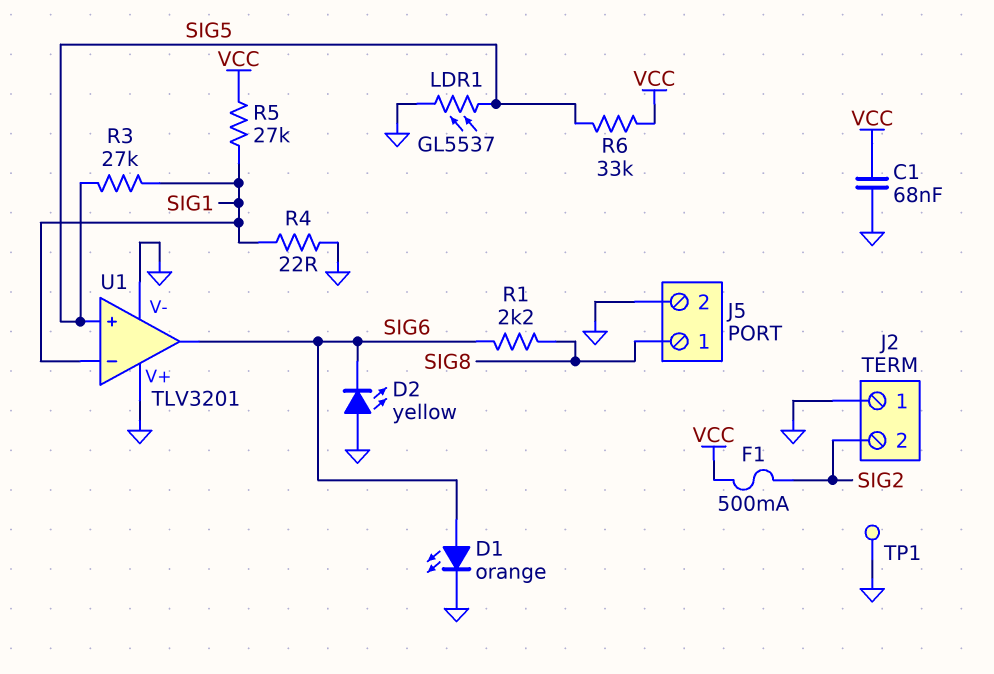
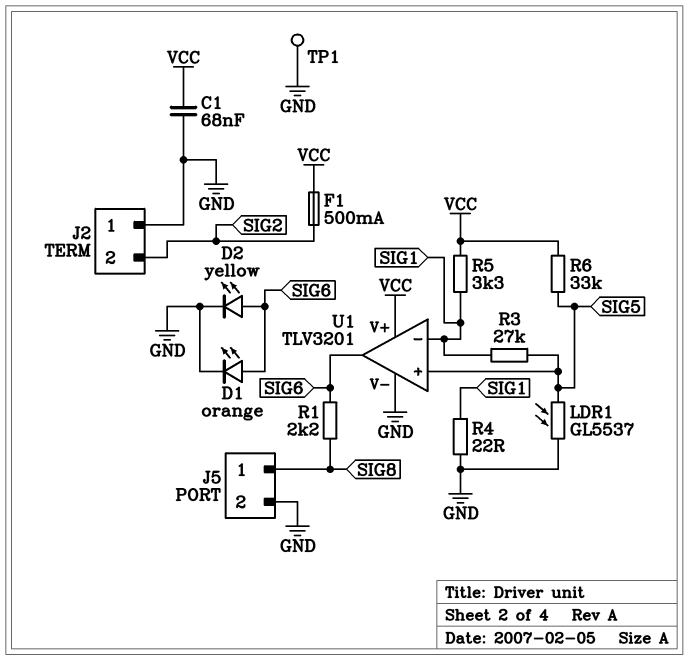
D2: LED yellow (A GND, K SIG6) -> LED yellow (A SIG6, K GND)
R5: 27k (SIG1, VCC) -> 3.3k (SIG1, VCC)
U1 pin V+: GND -> VCC

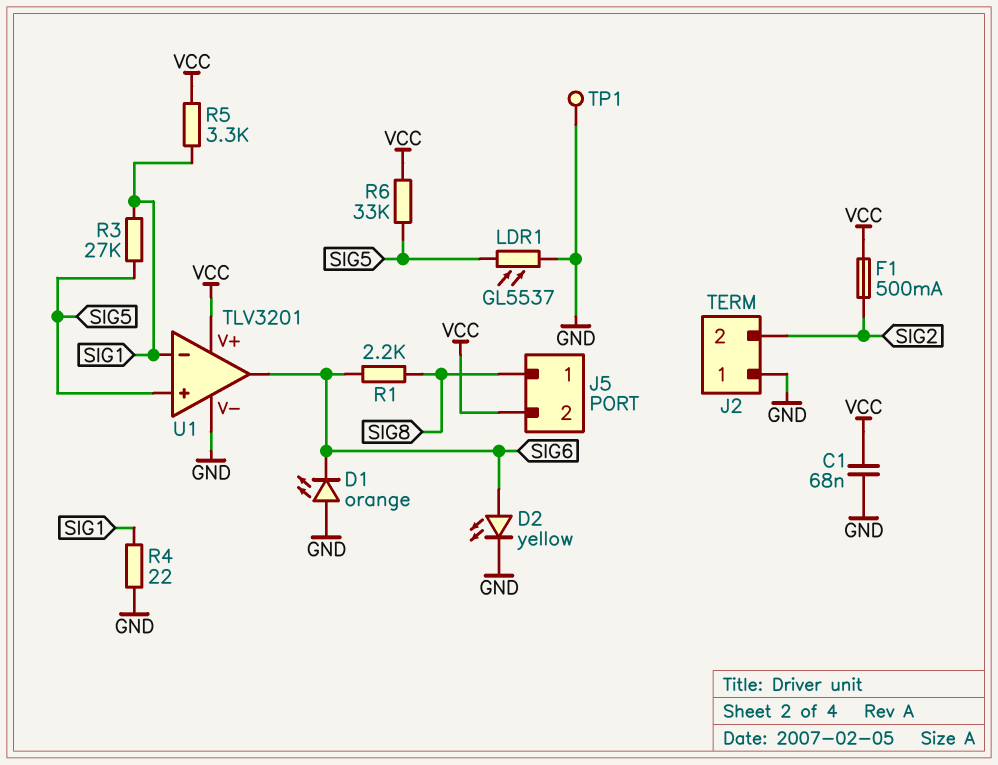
D1: LED orange (A SIG6, K GND) -> LED orange (A GND, K SIG6)
J5 pin 2: GND -> VCC

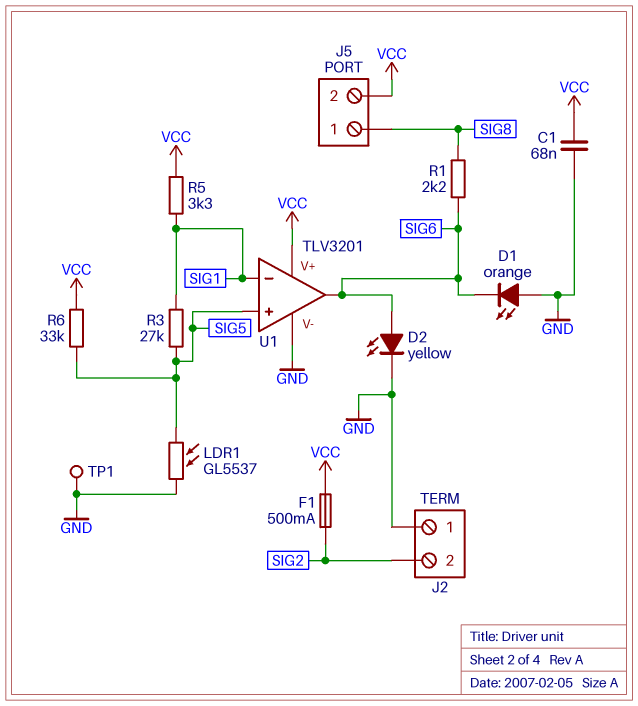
R4: 22 (GND, SIG1) -> none

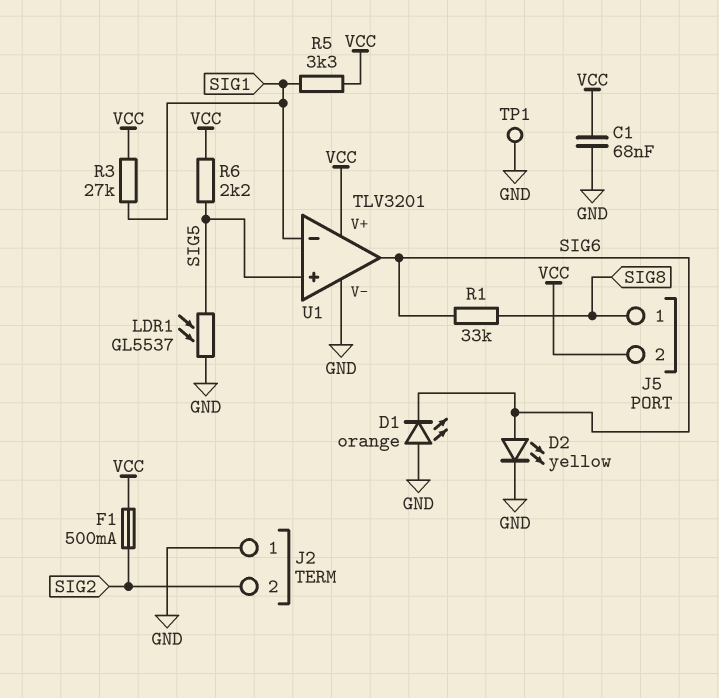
R1: 2.2k (SIG6, SIG8) -> 33k (SIG6, SIG8)
R3: 27k (SIG1, SIG5) -> 27k (SIG1, VCC)
R6: 33k (SIG5, VCC) -> 2.2k (SIG5, VCC)

